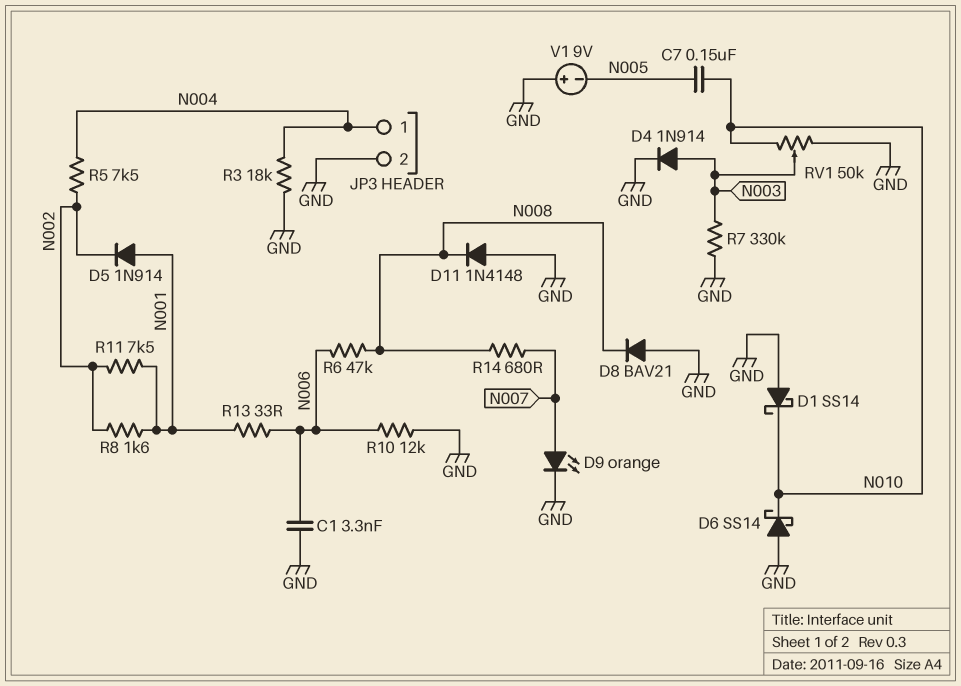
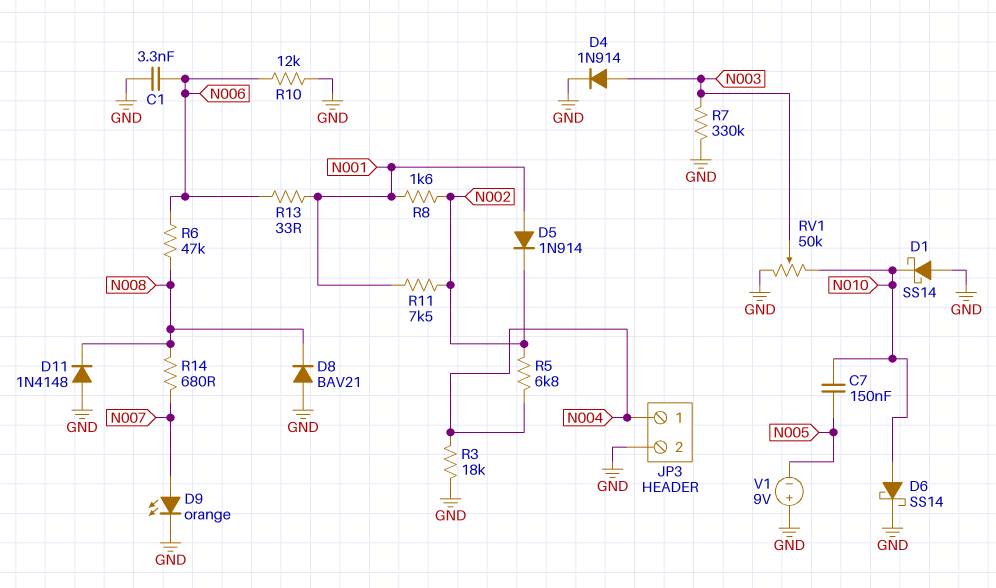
D6: schottky SS14 (A GND, K N010) -> schottky SS14 (A N010, K GND)
R5: 7.5k (N002, N004) -> 6.8k (N002, N004)

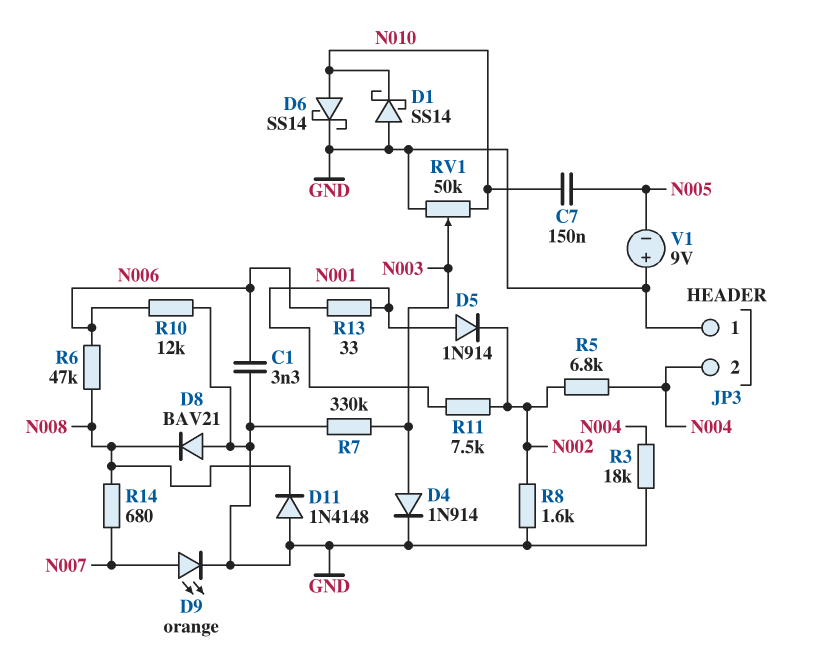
JP3 pin 1: N004 -> GND
JP3 pin 2: GND -> N004
R8: 1.6k (N001, N002) -> 1.6k (GND, N002)

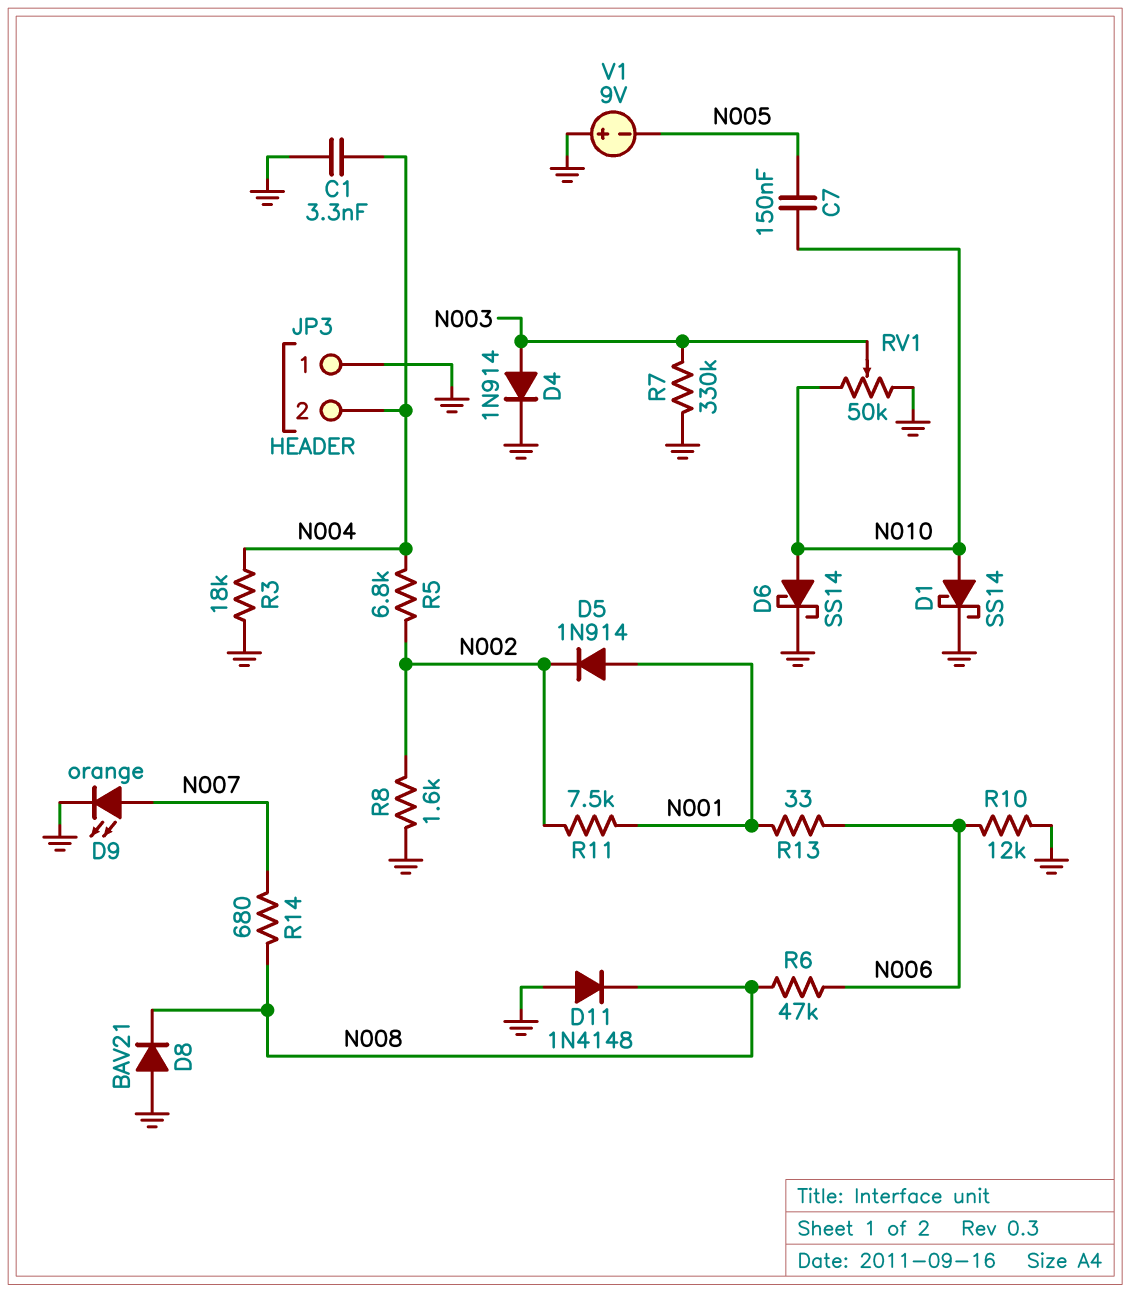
C1: 3.3nF (GND, N006) -> 3.3nF (GND, N004)
D1: schottky SS14 (A GND, K N010) -> schottky SS14 (A N010, K GND)

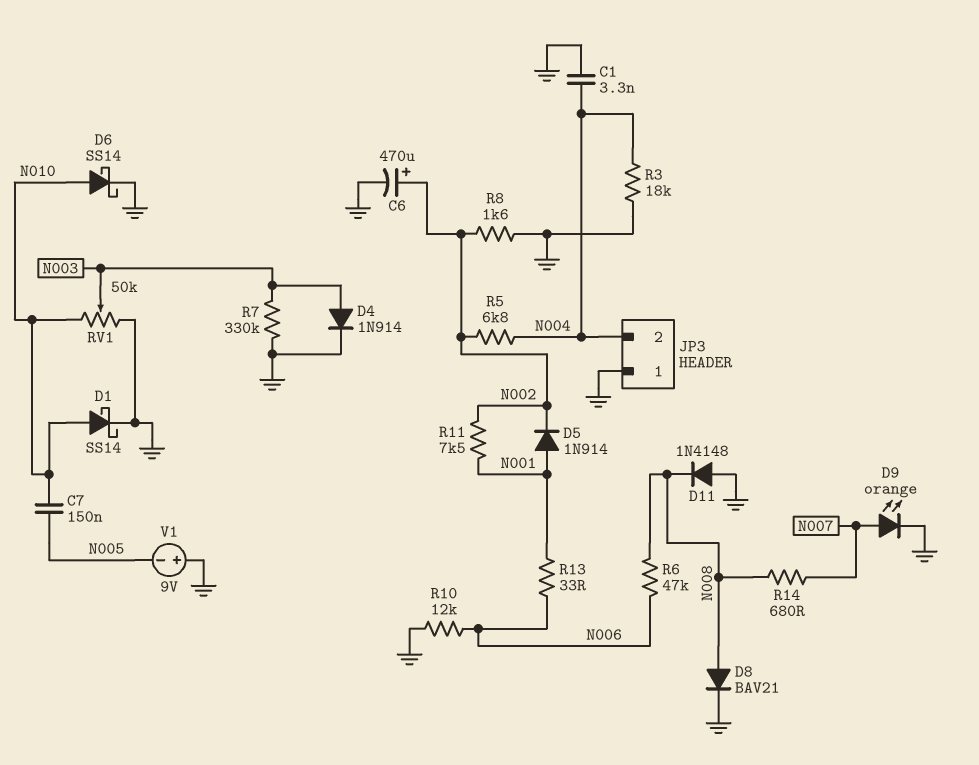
C6: none -> 470uF (plus N002, minus GND)
D8: diode BAV21 (A GND, K N008) -> diode BAV21 (A N008, K GND)

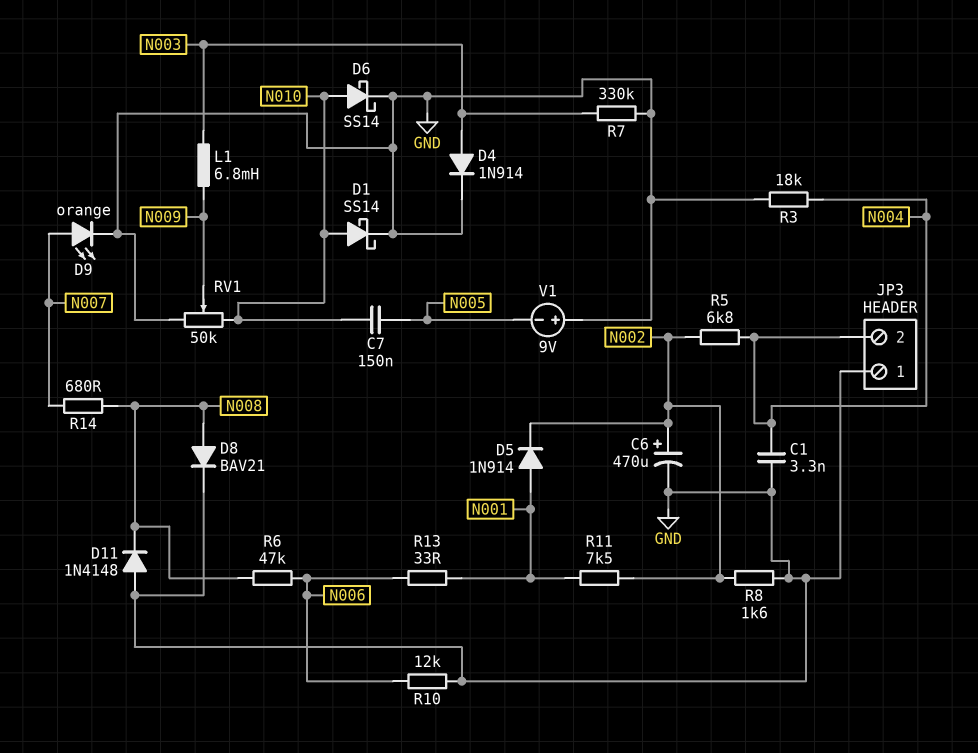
L1: none -> 6.8mH (N003, N009)
RV1: 50k (GND, N010, wiper N003) -> 50k (GND, N010, wiper N009)

